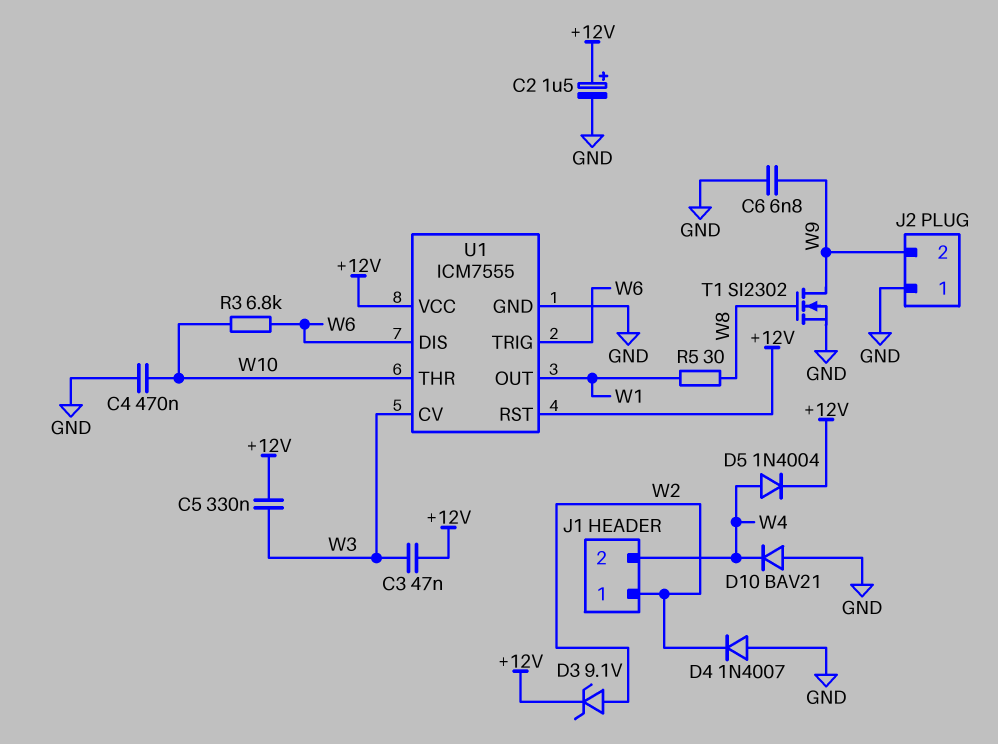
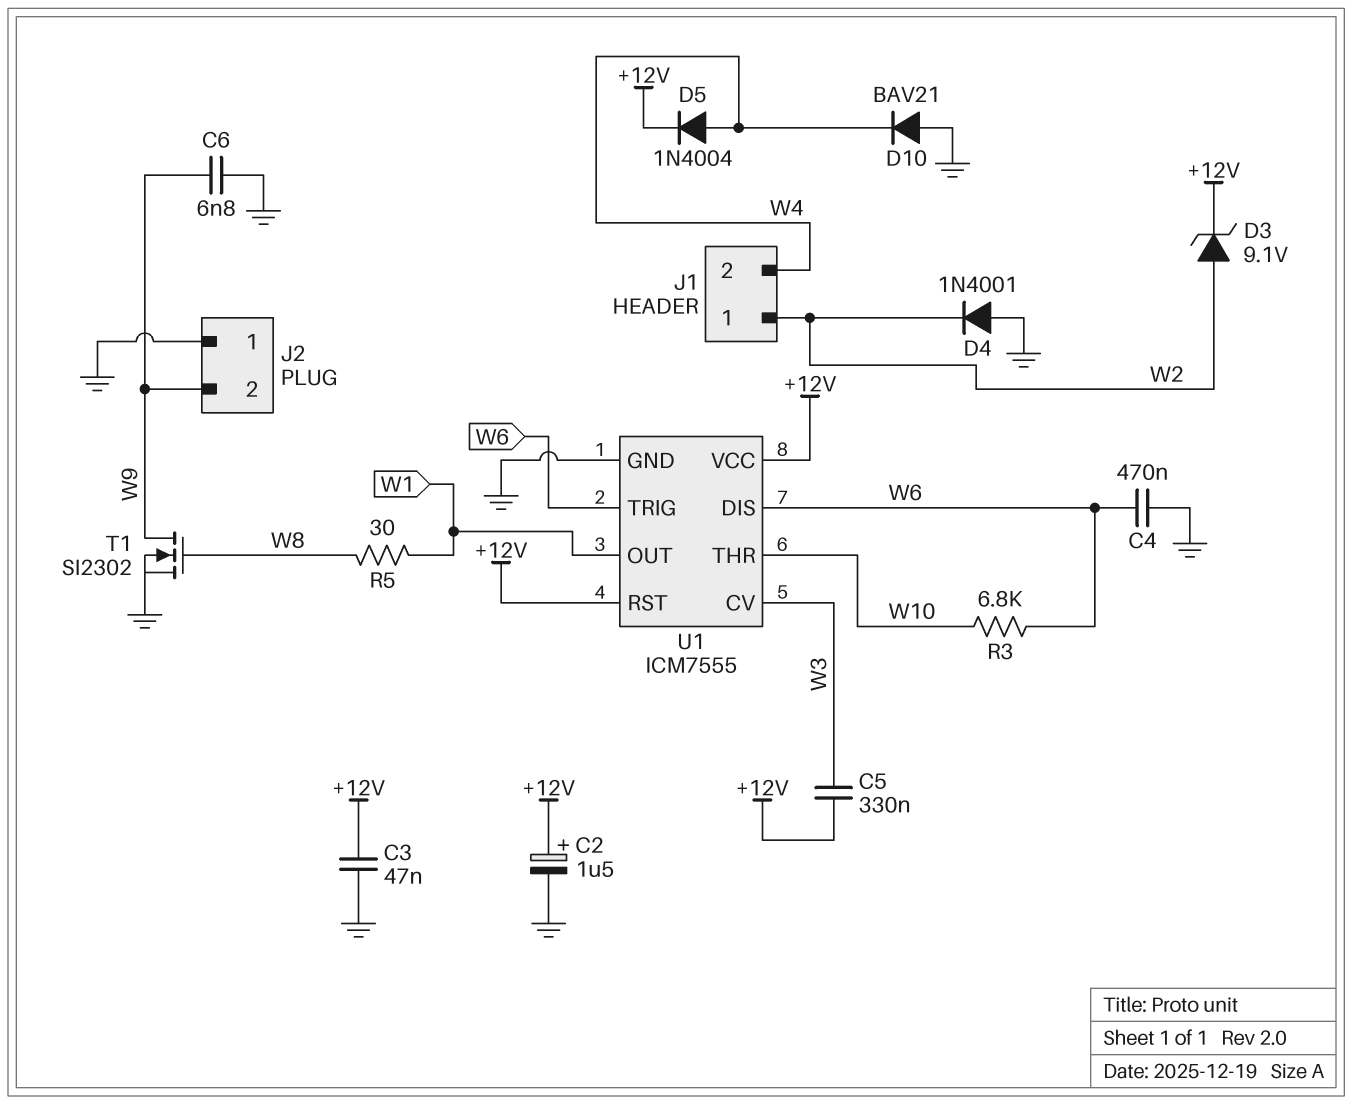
C3: 47nF (+12V, W3) -> 47nF (+12V, GND)
C4: 470nF (GND, W10) -> 470nF (GND, W6)
D4: diode 1N4007 (A GND, K W2) -> diode 1N4001 (A GND, K W2)

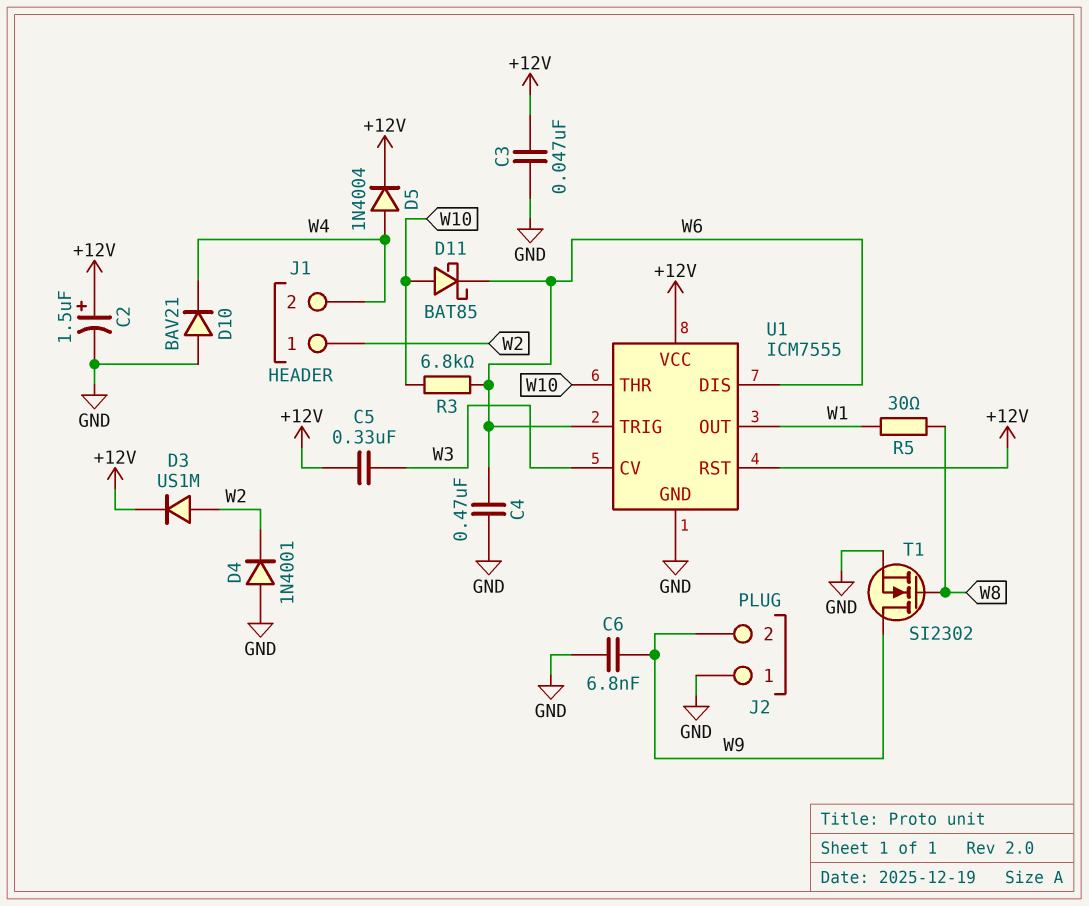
D3: zener 9.1V (A W2, K +12V) -> diode US1M (A W2, K +12V)
D11: none -> schottky BAT85 (A W10, K W6)

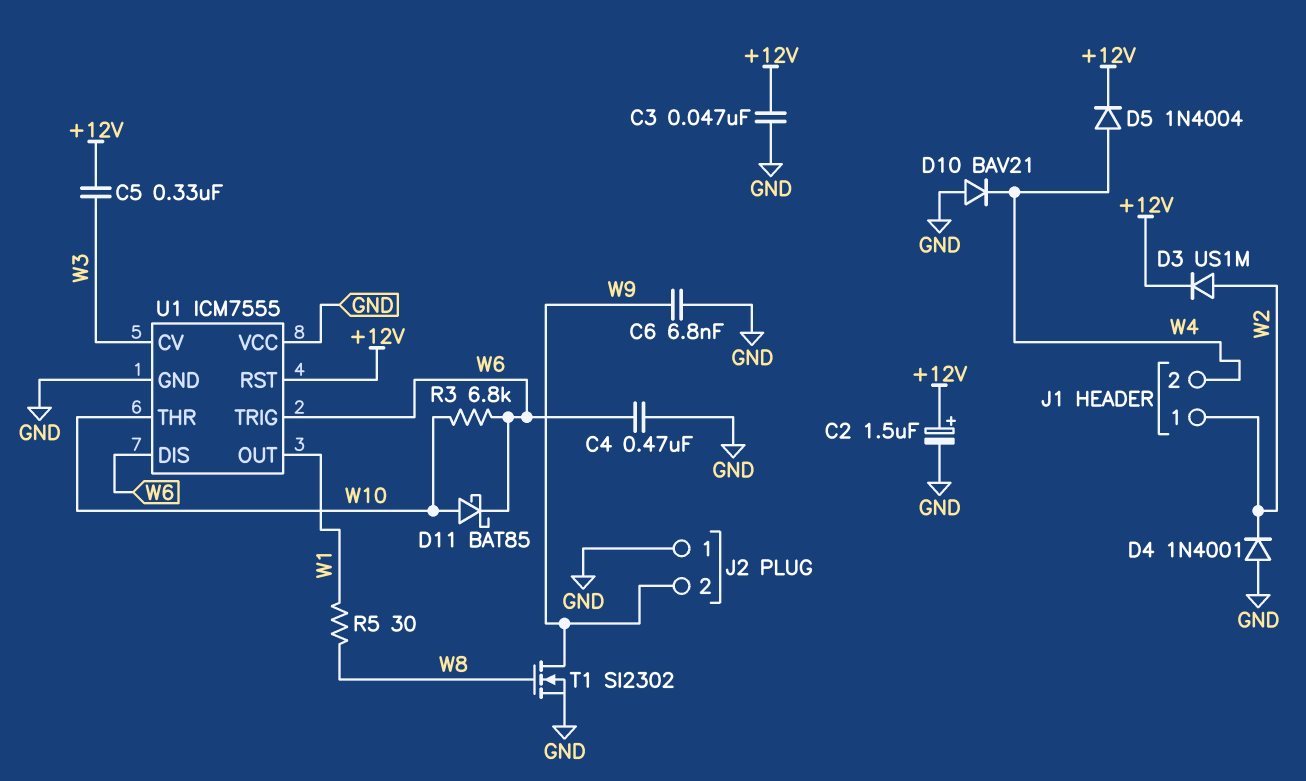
U1 pin VCC: +12V -> GND

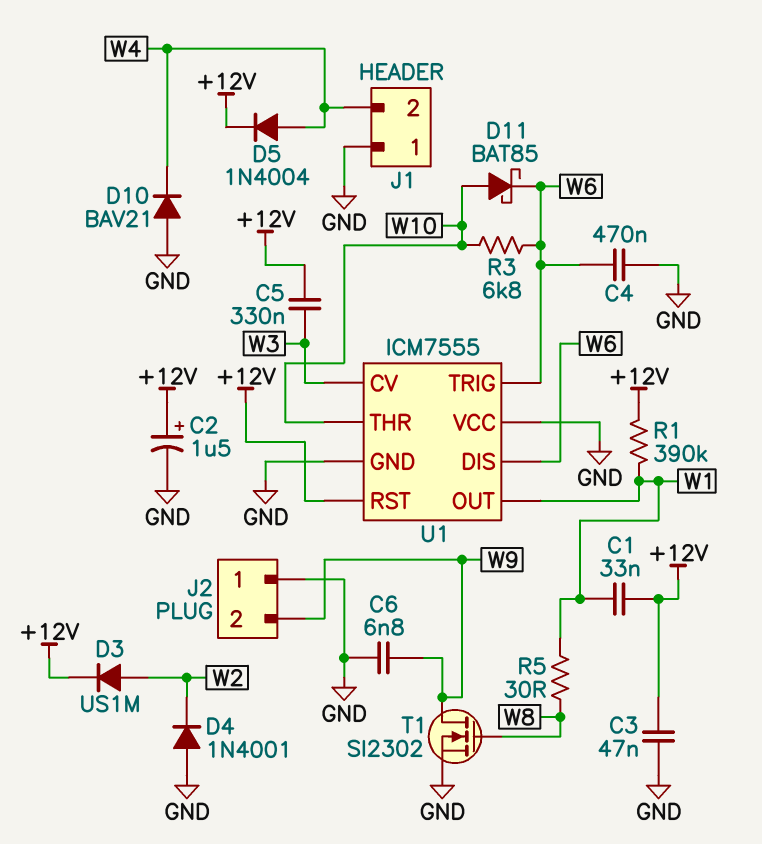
C1: none -> 33nF (+12V, W1)
J1 pin 1: W2 -> GND
R1: none -> 390k (+12V, W1)

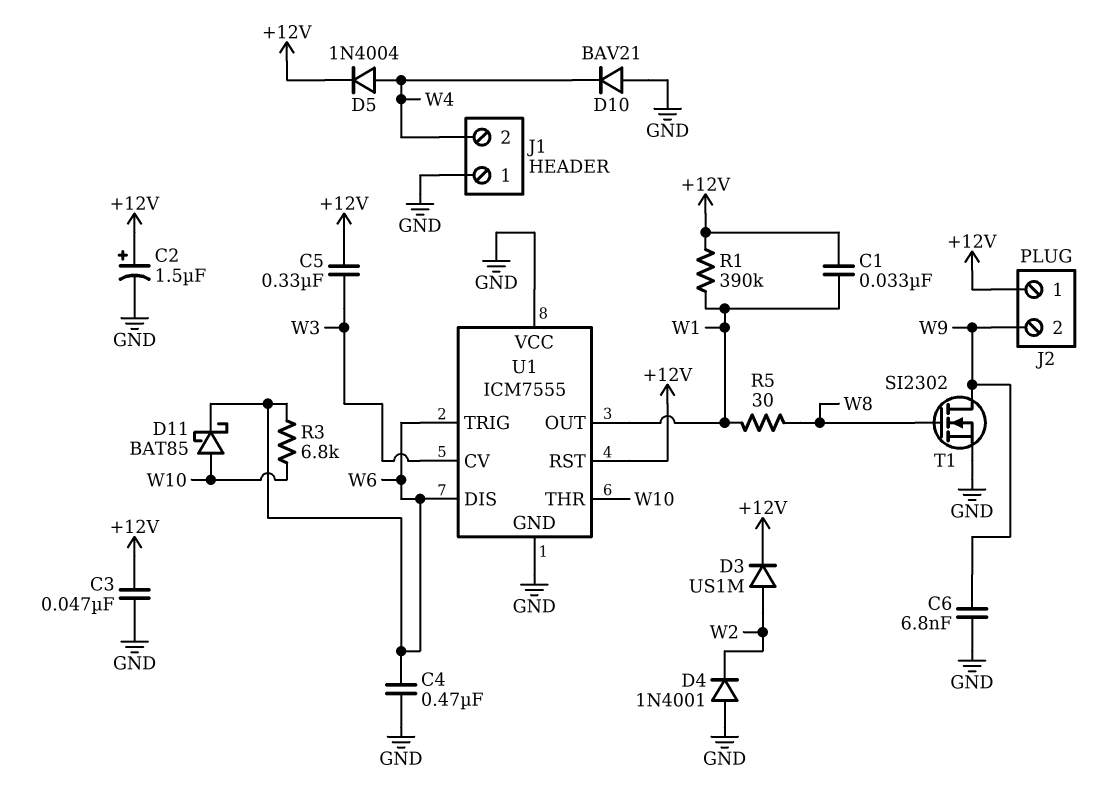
J2 pin 1: GND -> +12V

